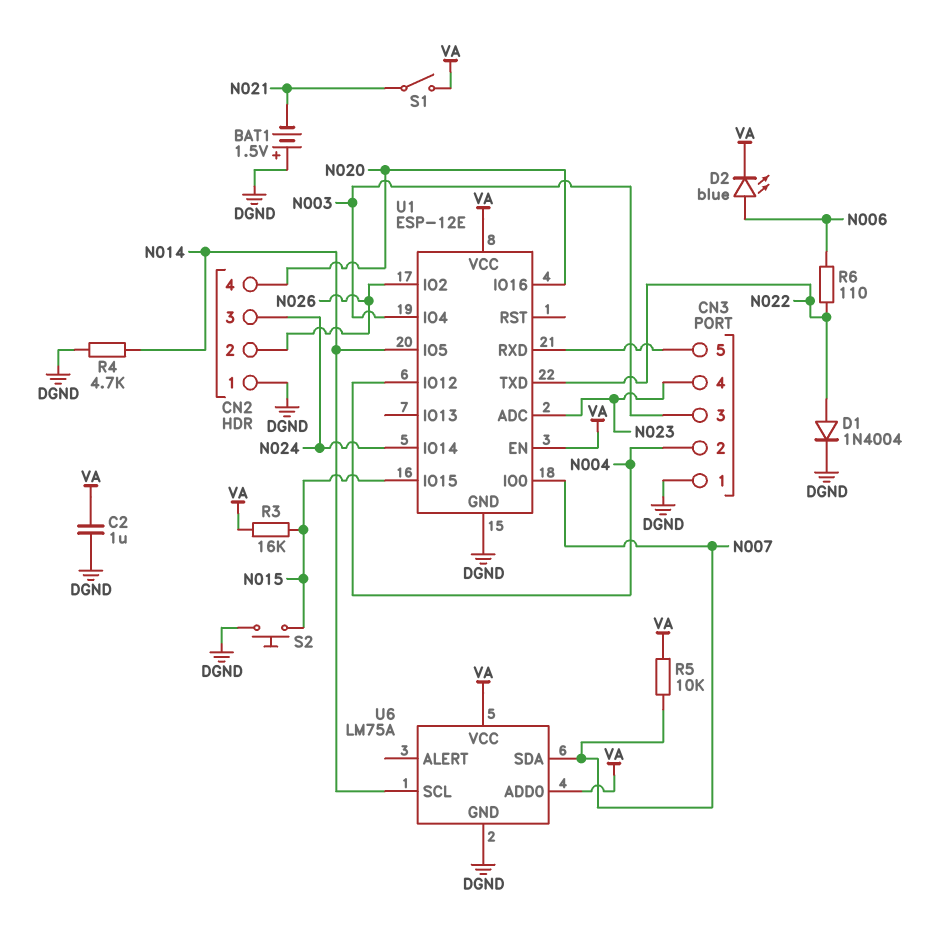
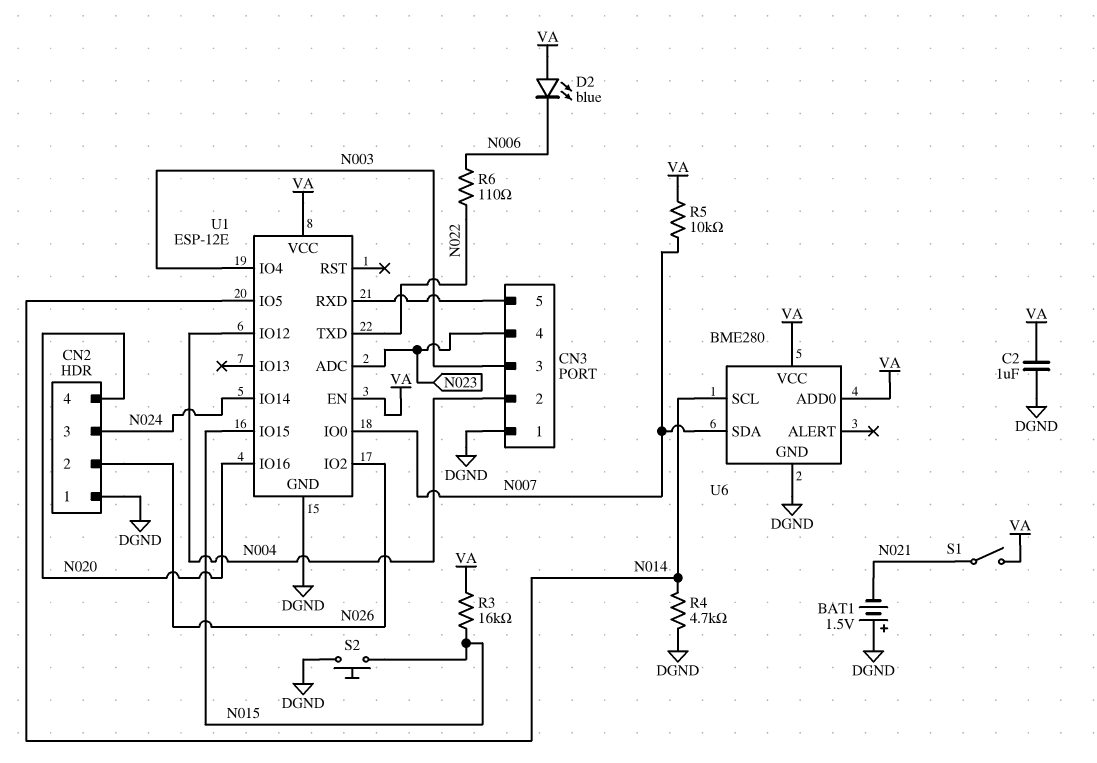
D1: diode 1N4004 (A N022, K DGND) -> none
D2: LED blue (A N006, K VA) -> LED blue (A VA, K N006)
U6: LM75A -> BME280

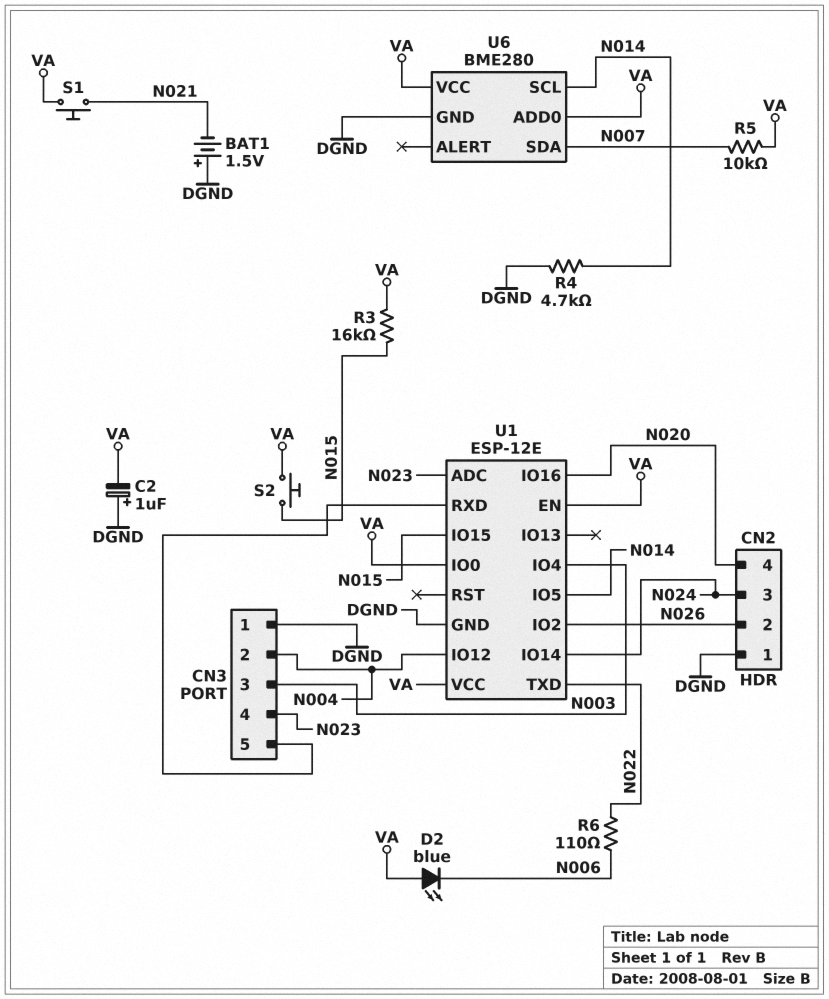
C2: 1uF (DGND, VA) -> 1uF (plus DGND, minus VA)
S1: switch (N021, VA) -> button (N021, VA)
S2: button (DGND, N015) -> button (N015, VA)
U1 pin IO0: N007 -> VA

